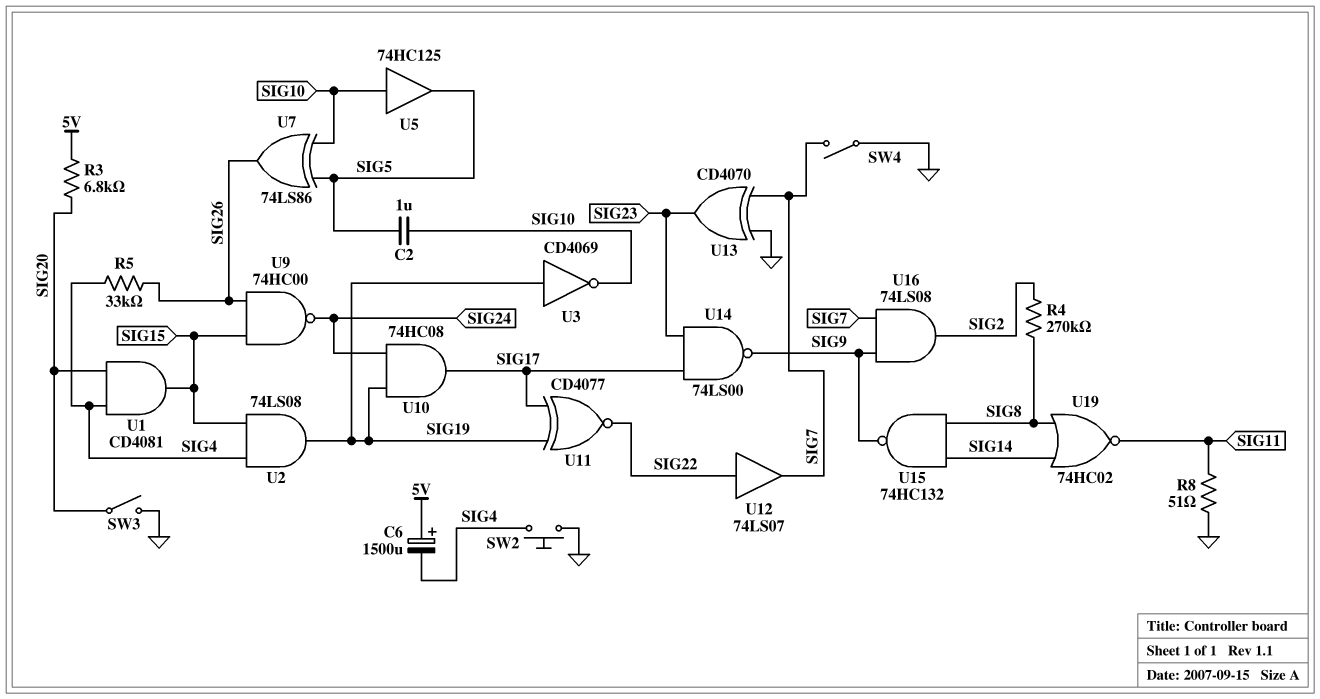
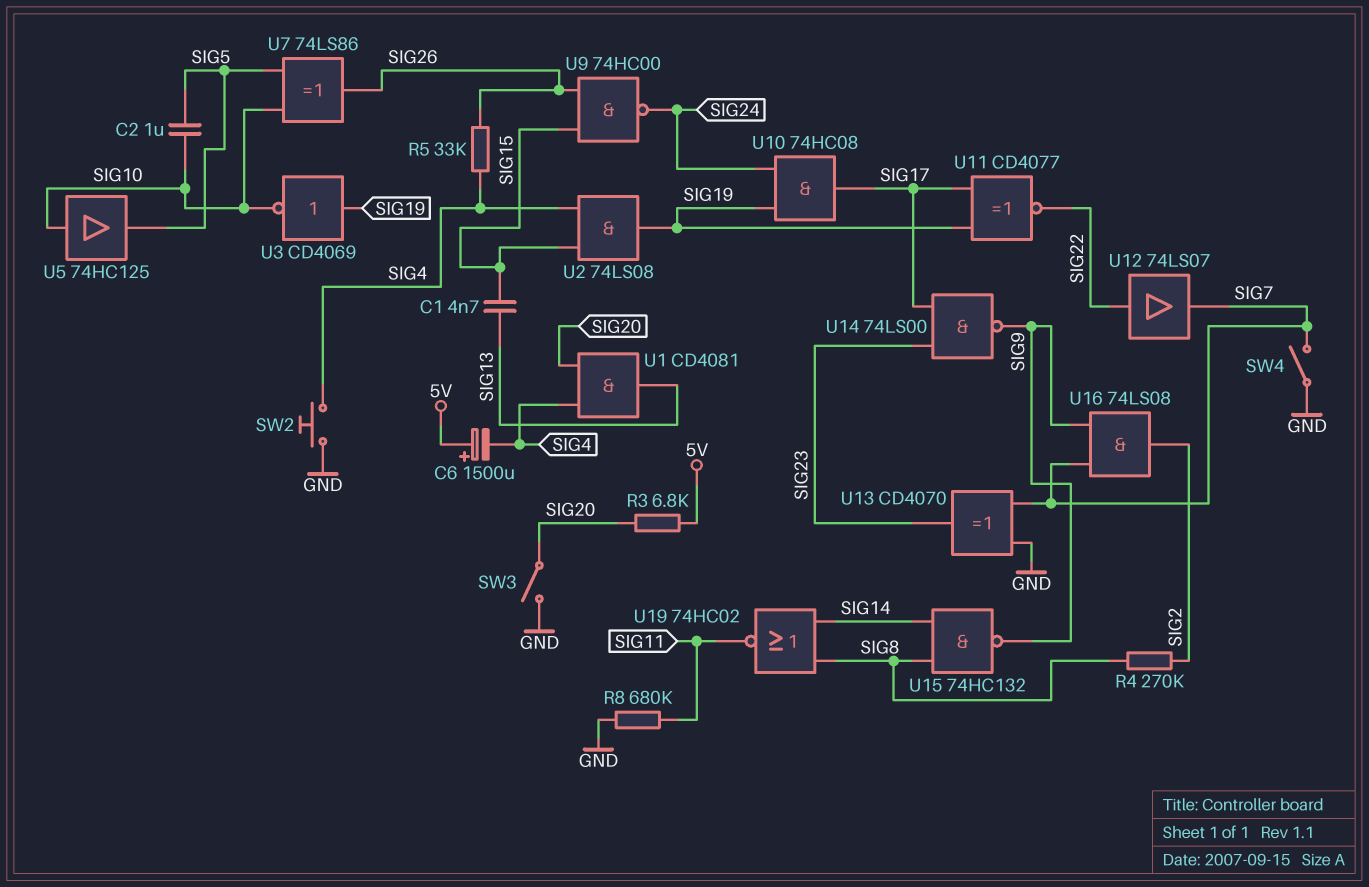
C1: none -> 4.7nF (SIG13, SIG15)
R8: 51 (GND, SIG11) -> 680k (GND, SIG11)
U1: AND CD4081 (in SIG4, in SIG20, out SIG15) -> AND CD4081 (in SIG4, in SIG20, out SIG13)

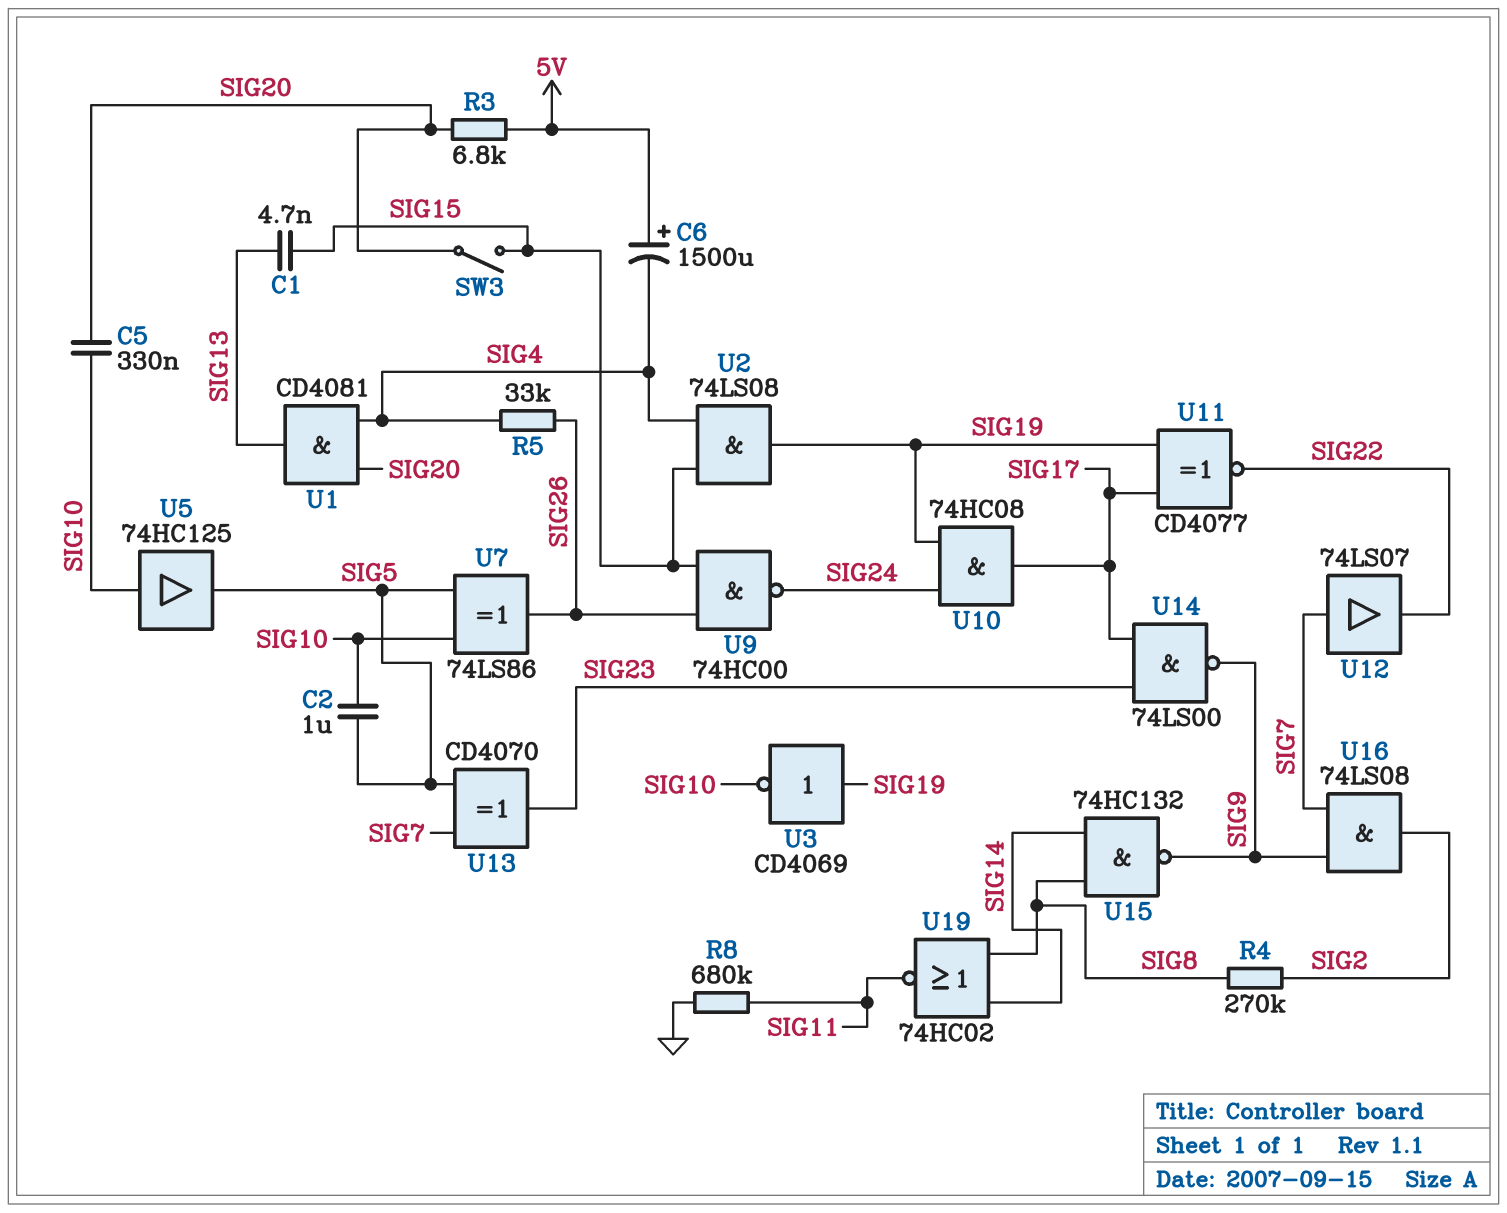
C5: none -> 330nF (SIG10, SIG20)
SW2: button (GND, SIG4) -> none
SW3: switch (GND, SIG20) -> switch (SIG15, SIG20)
SW4: switch (GND, SIG7) -> none
U12: buffer 74LS07 (in SIG22, out SIG7) -> buffer 74LS07 (in SIG7, out SIG22)
U13: XOR CD4070 (in GND, in SIG7, out SIG23) -> XOR CD4070 (in SIG5, in SIG7, out SIG23)

